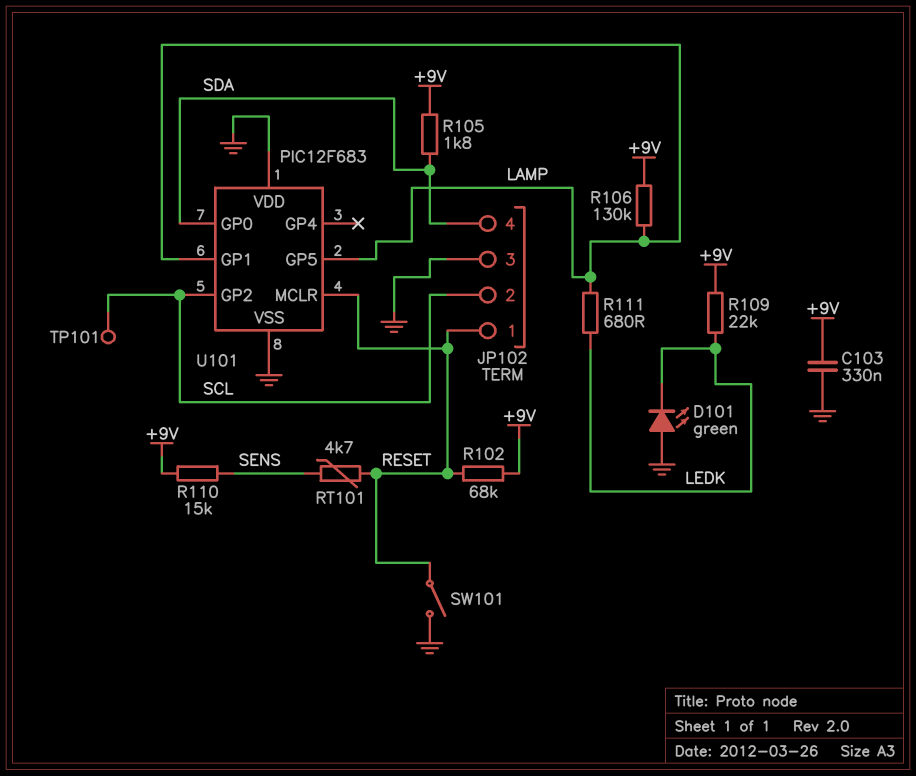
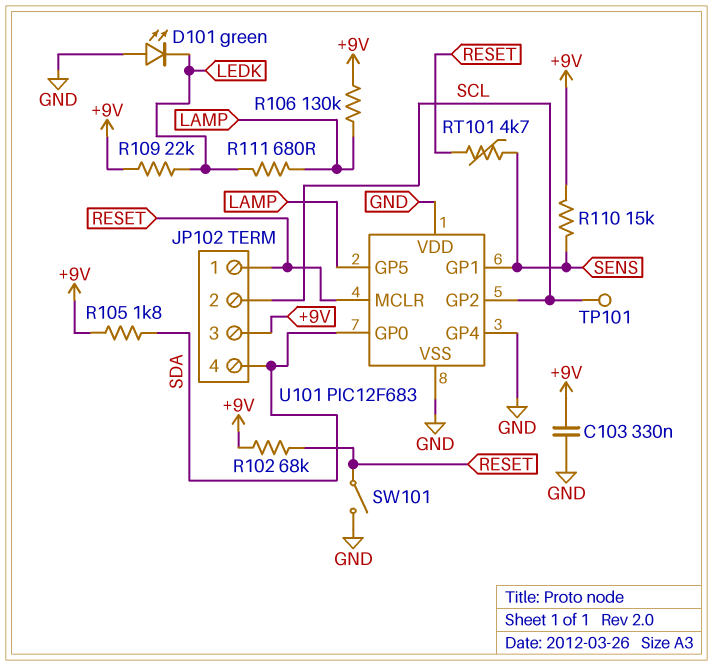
JP102 pin 3: GND -> +9V
U101 pin GP1: LAMP -> SENS
U101 pin GP4: none -> GND

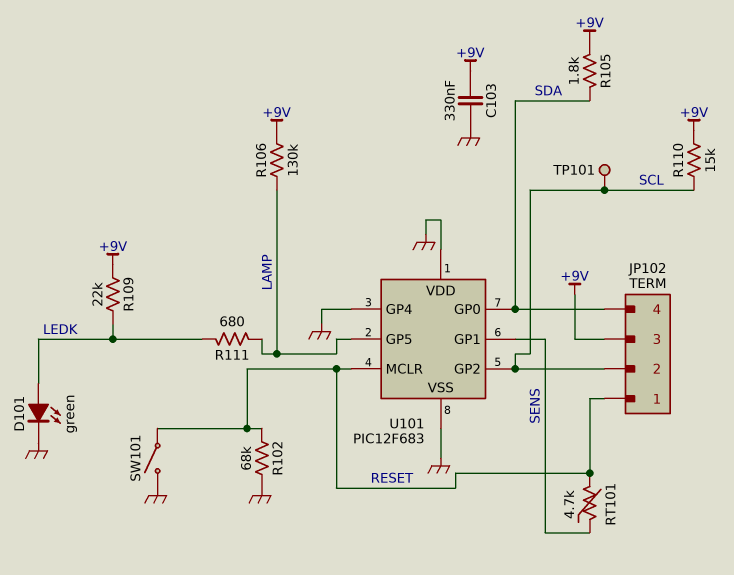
D101: LED green (A GND, K LEDK) -> LED green (A LEDK, K GND)
R102: 68k (+9V, RESET) -> 68k (GND, RESET)
R110: 15k (+9V, SENS) -> 15k (+9V, SCL)

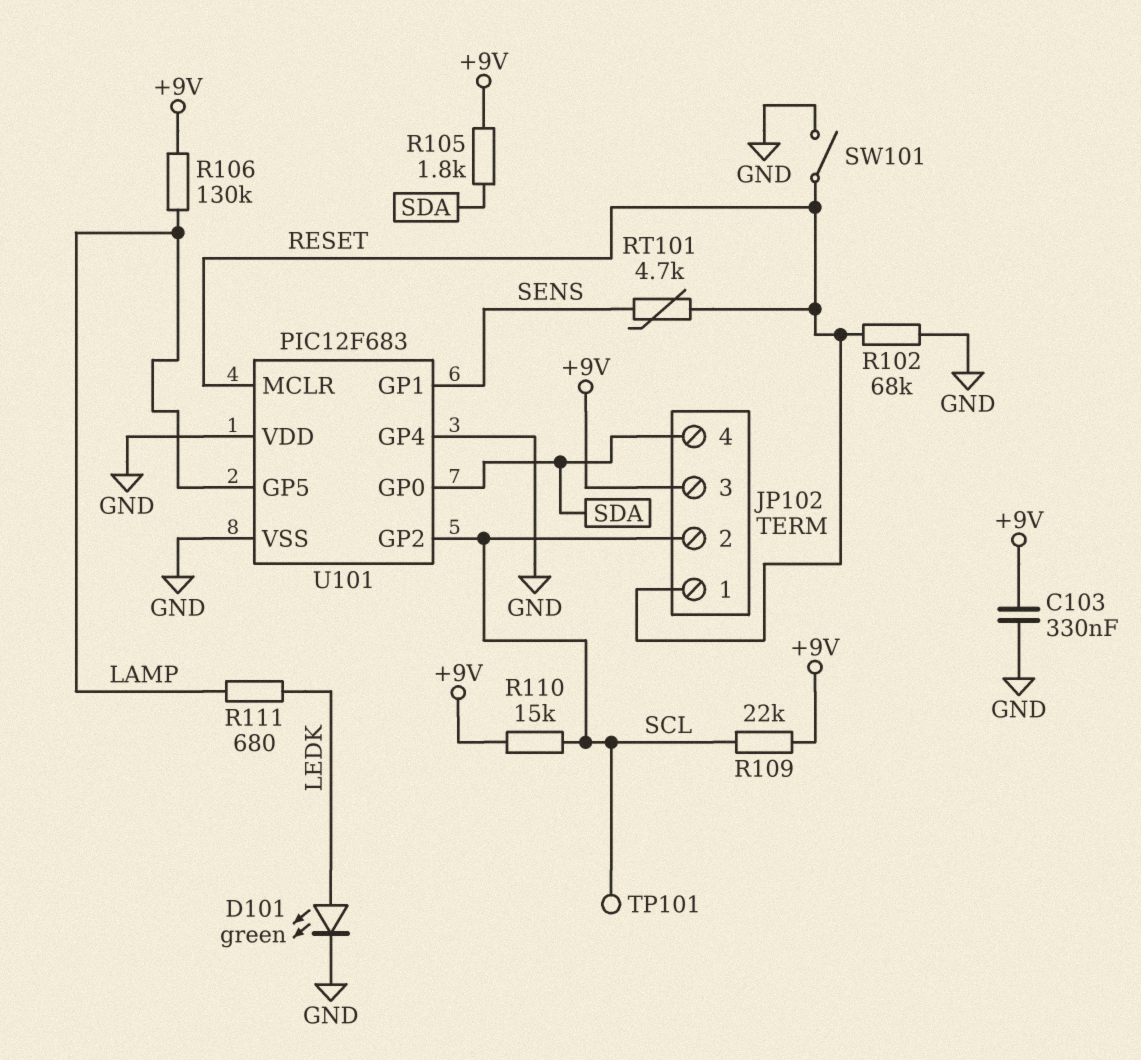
R109: 22k (+9V, LEDK) -> 22k (+9V, SCL)

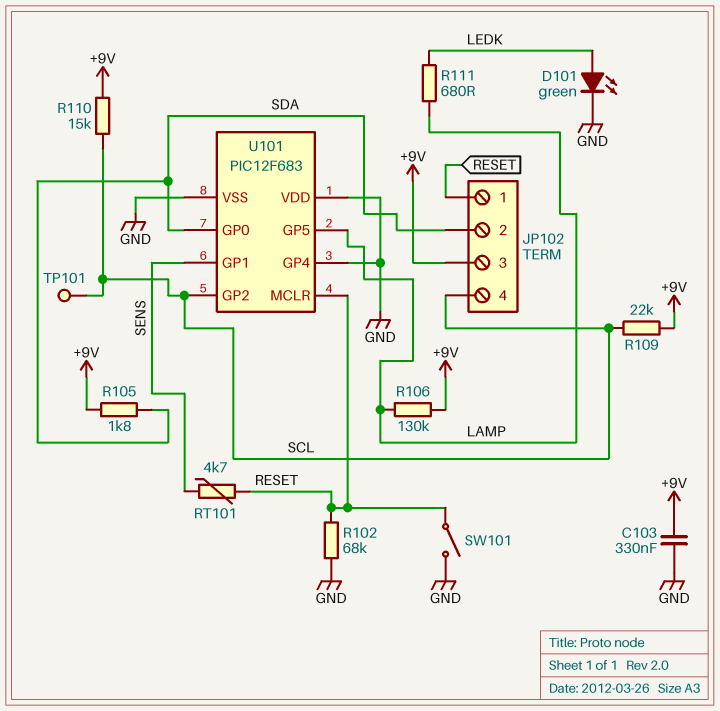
JP102 pin 2: SCL -> SDA
JP102 pin 4: SDA -> SCL

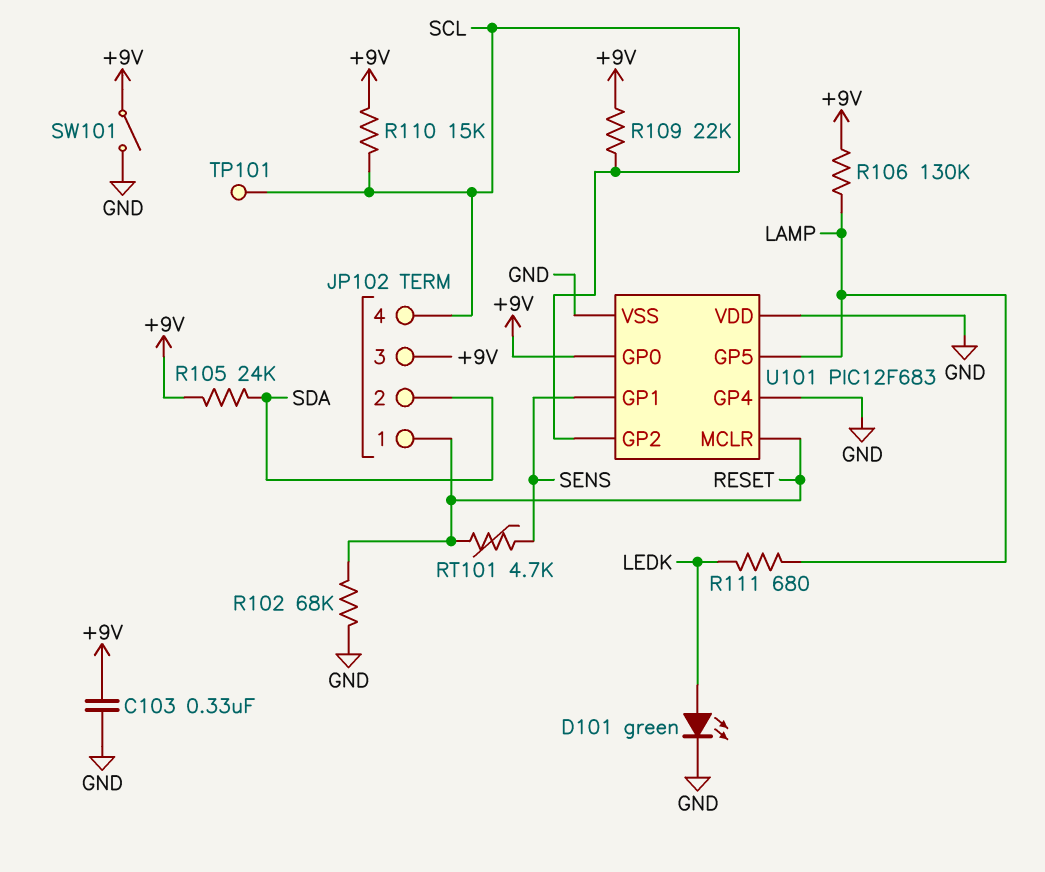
R105: 1.8k (+9V, SDA) -> 24k (+9V, SDA)
SW101: switch (GND, RESET) -> switch (+9V, GND)
U101 pin GP0: SDA -> +9V

